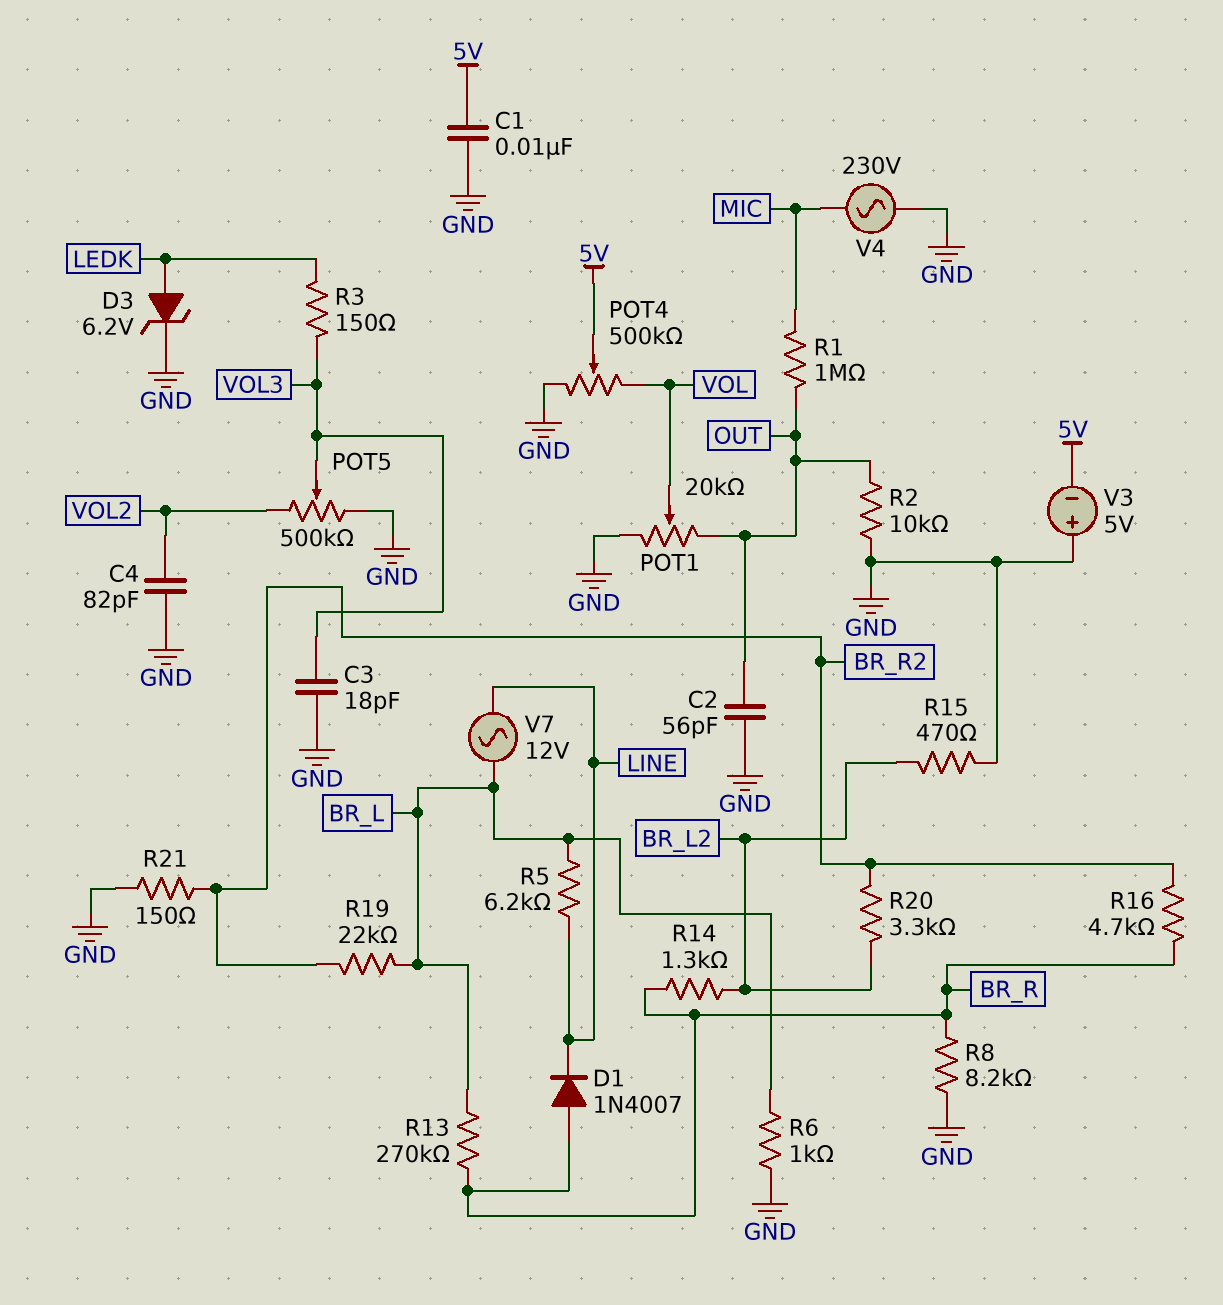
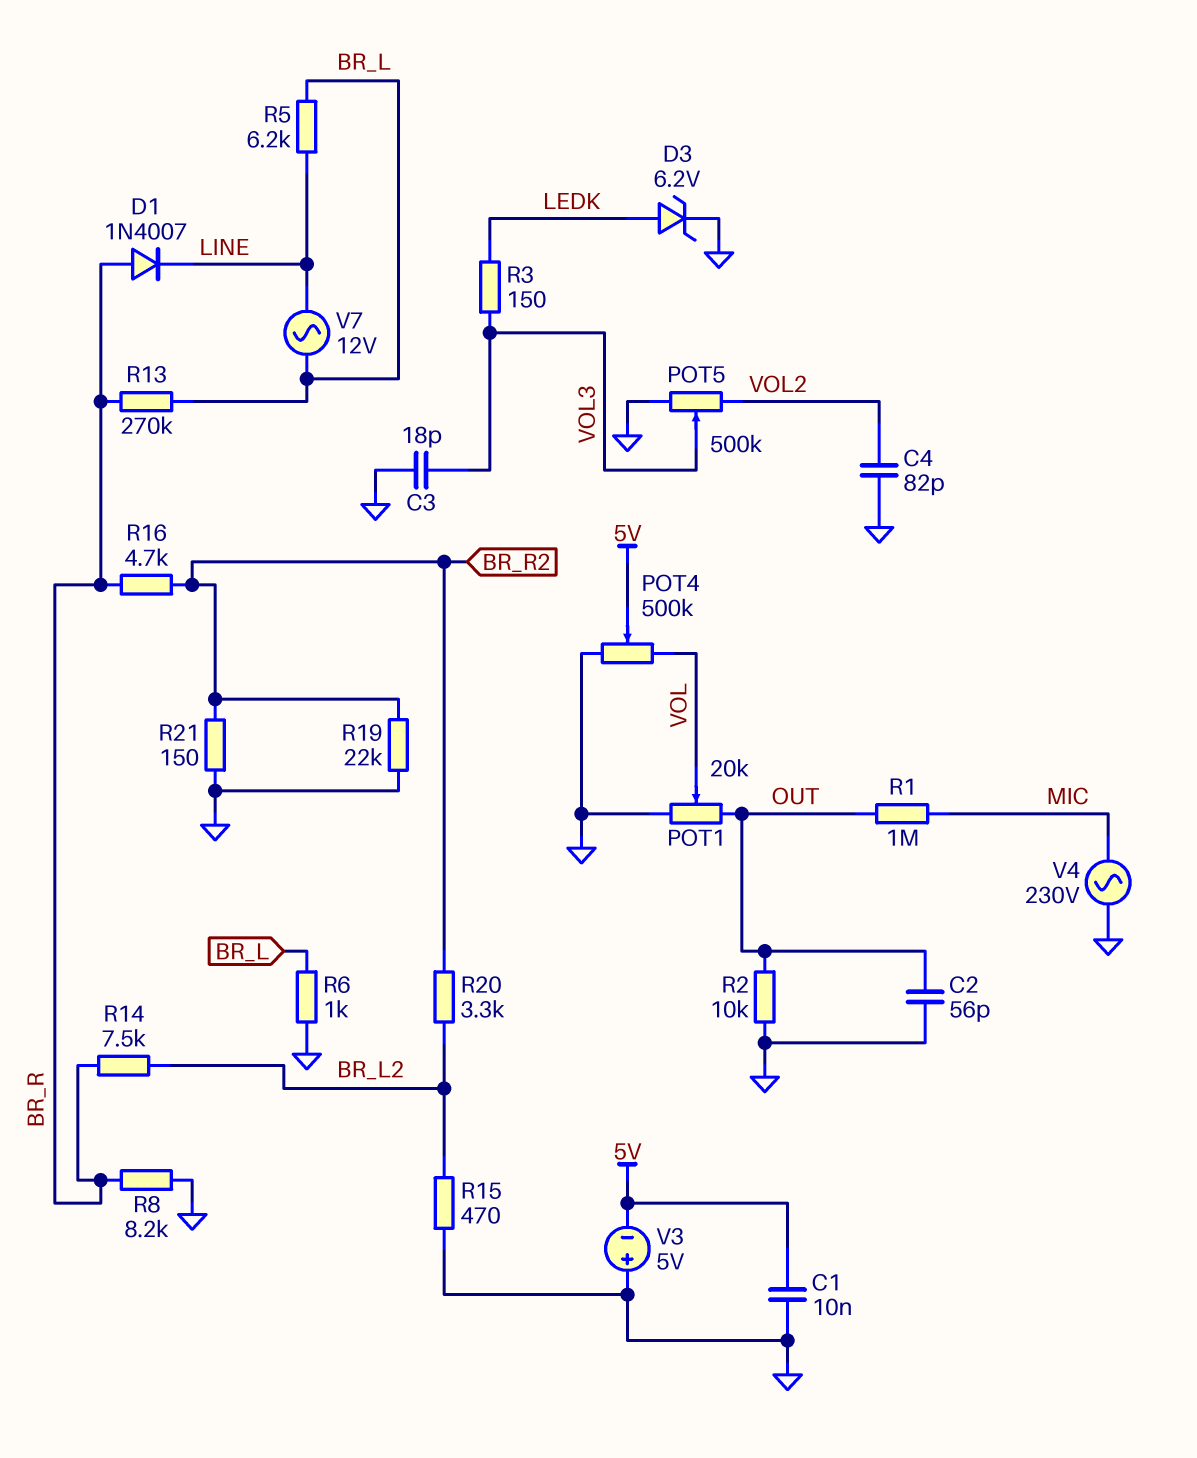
R14: 1.3k (BR_L2, BR_R) -> 7.5k (BR_L2, BR_R)
R19: 22k (BR_L, BR_R2) -> 22k (BR_R2, GND)

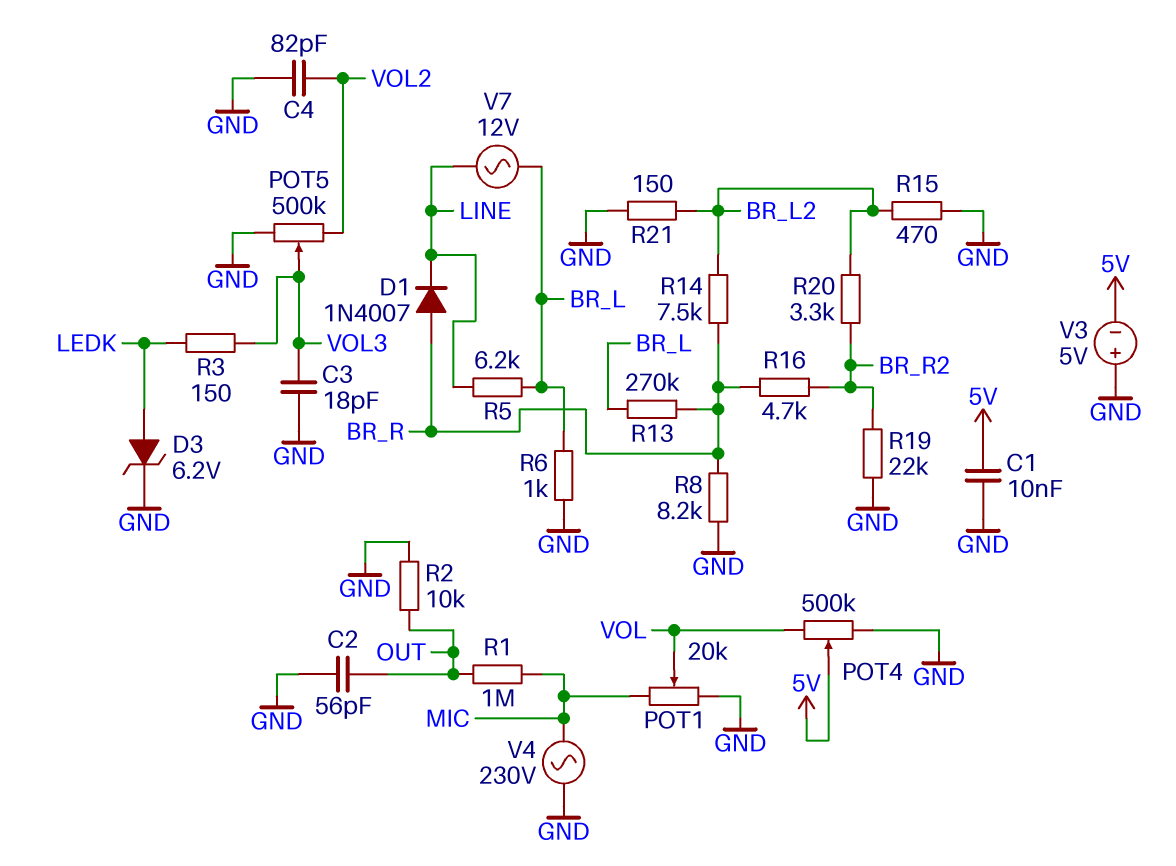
POT1: 20k (GND, OUT, wiper VOL) -> 20k (GND, MIC, wiper VOL)
R21: 150 (BR_R2, GND) -> 150 (BR_L2, GND)

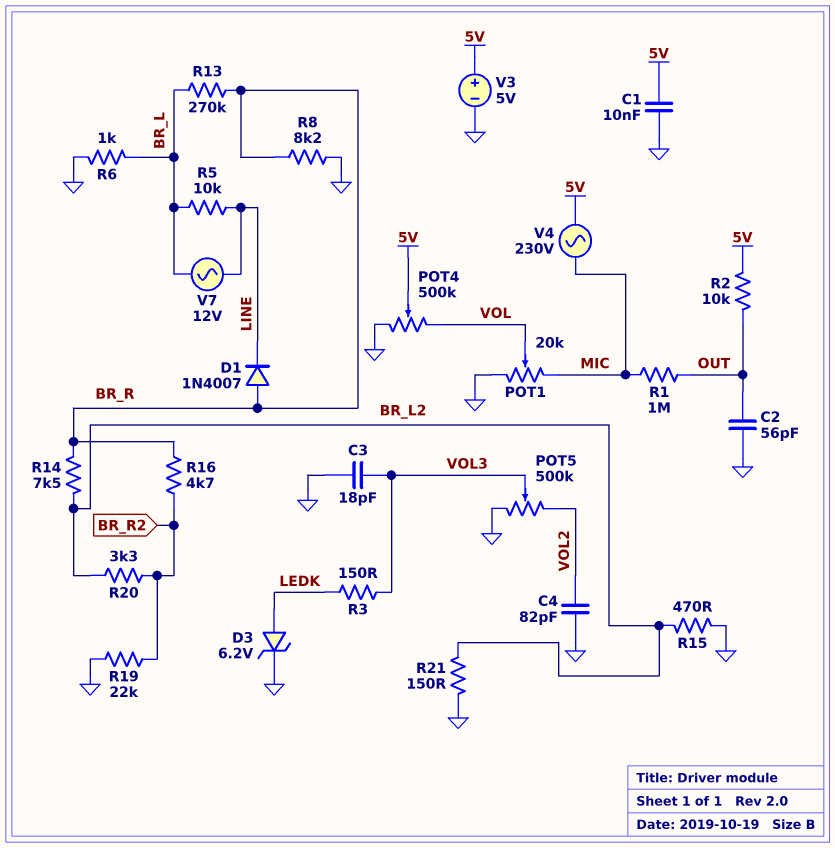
R2: 10k (GND, OUT) -> 10k (5V, OUT)
R5: 6.2k (BR_L, LINE) -> 10k (BR_L, LINE)
V3: 5V (plus GND, minus 5V) -> 5V (plus 5V, minus GND)
V4: AC 230V (GND, MIC) -> AC 230V (5V, MIC)

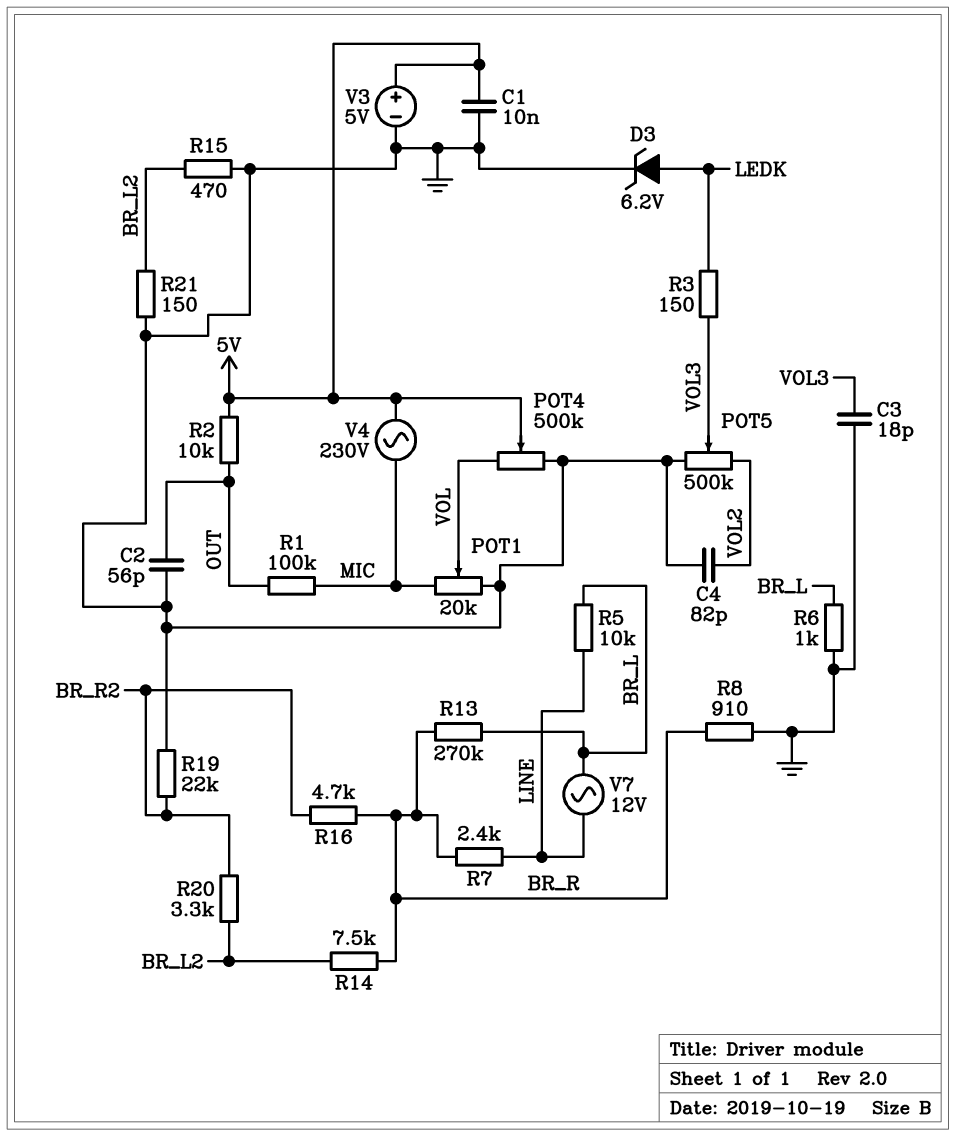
D1: diode 1N4007 (A BR_R, K LINE) -> none
R1: 1M (MIC, OUT) -> 100k (MIC, OUT)
R7: none -> 2.4k (BR_R, LINE)
R8: 8.2k (BR_R, GND) -> 910 (BR_R, GND)

